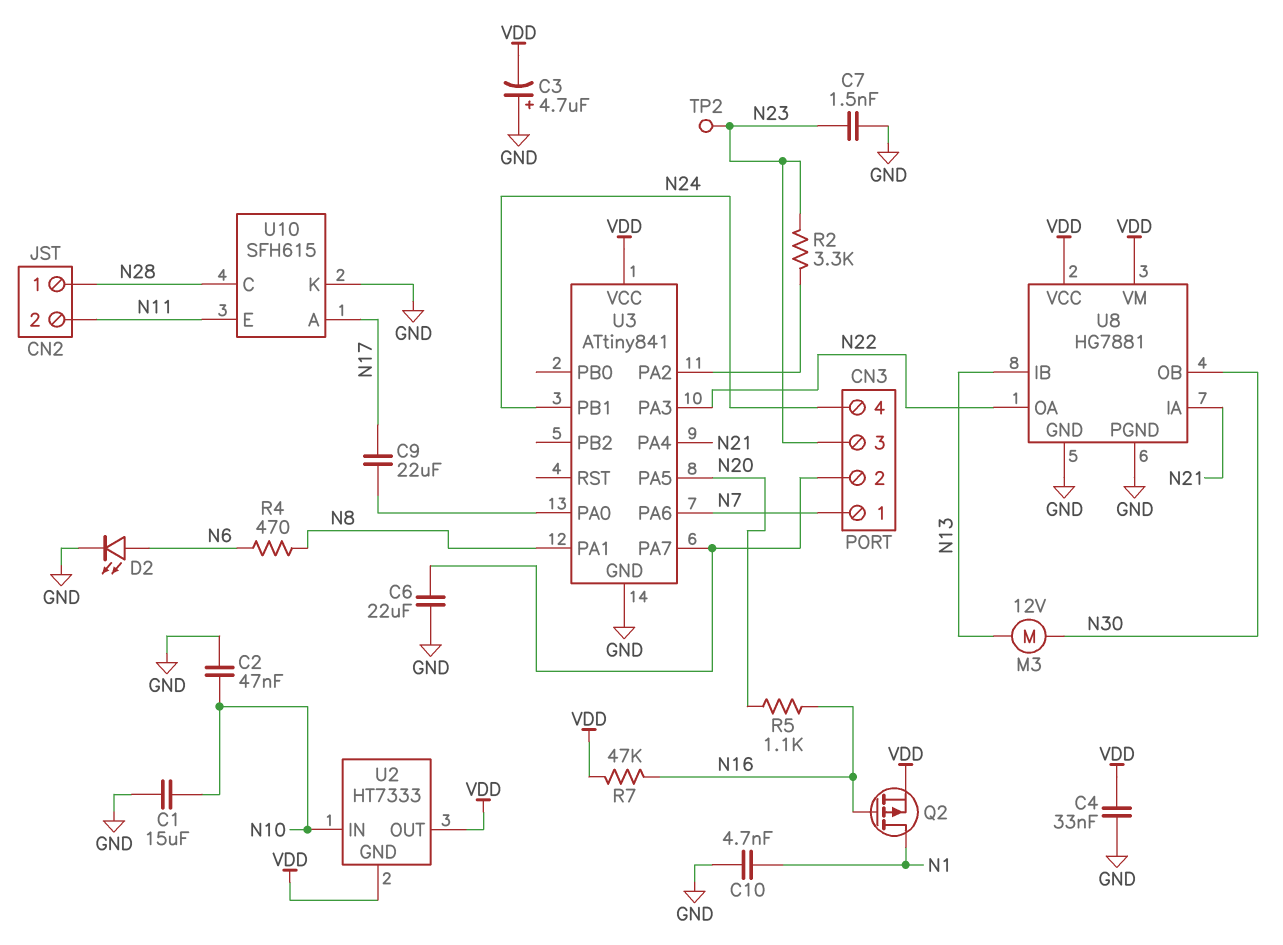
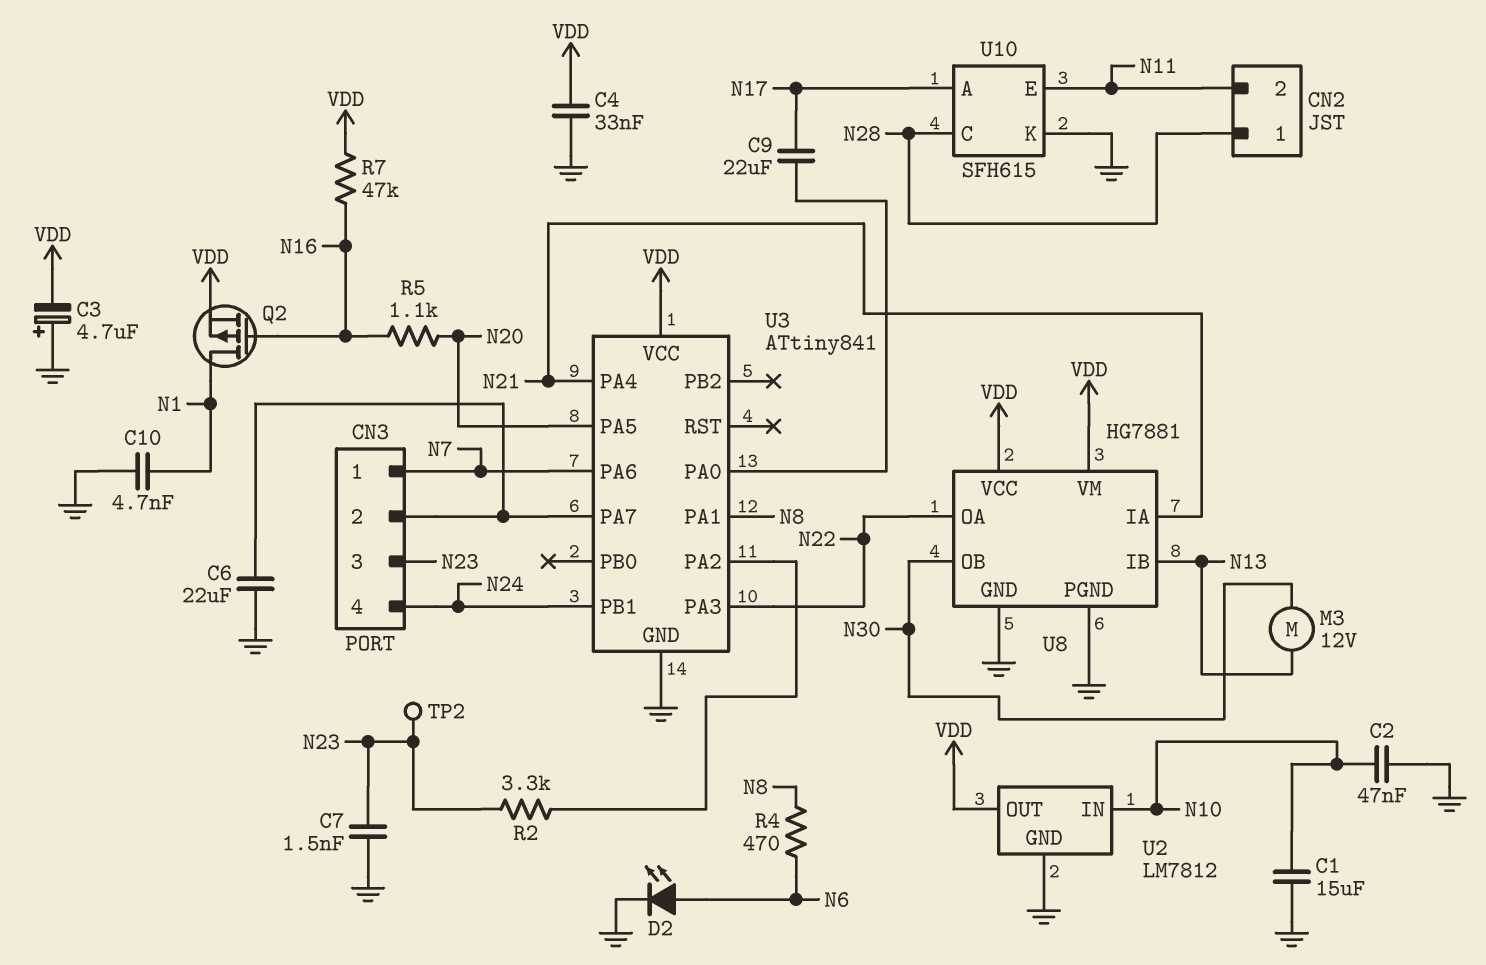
U2: HT7333 -> LM7812
U2 pin GND: VDD -> GND

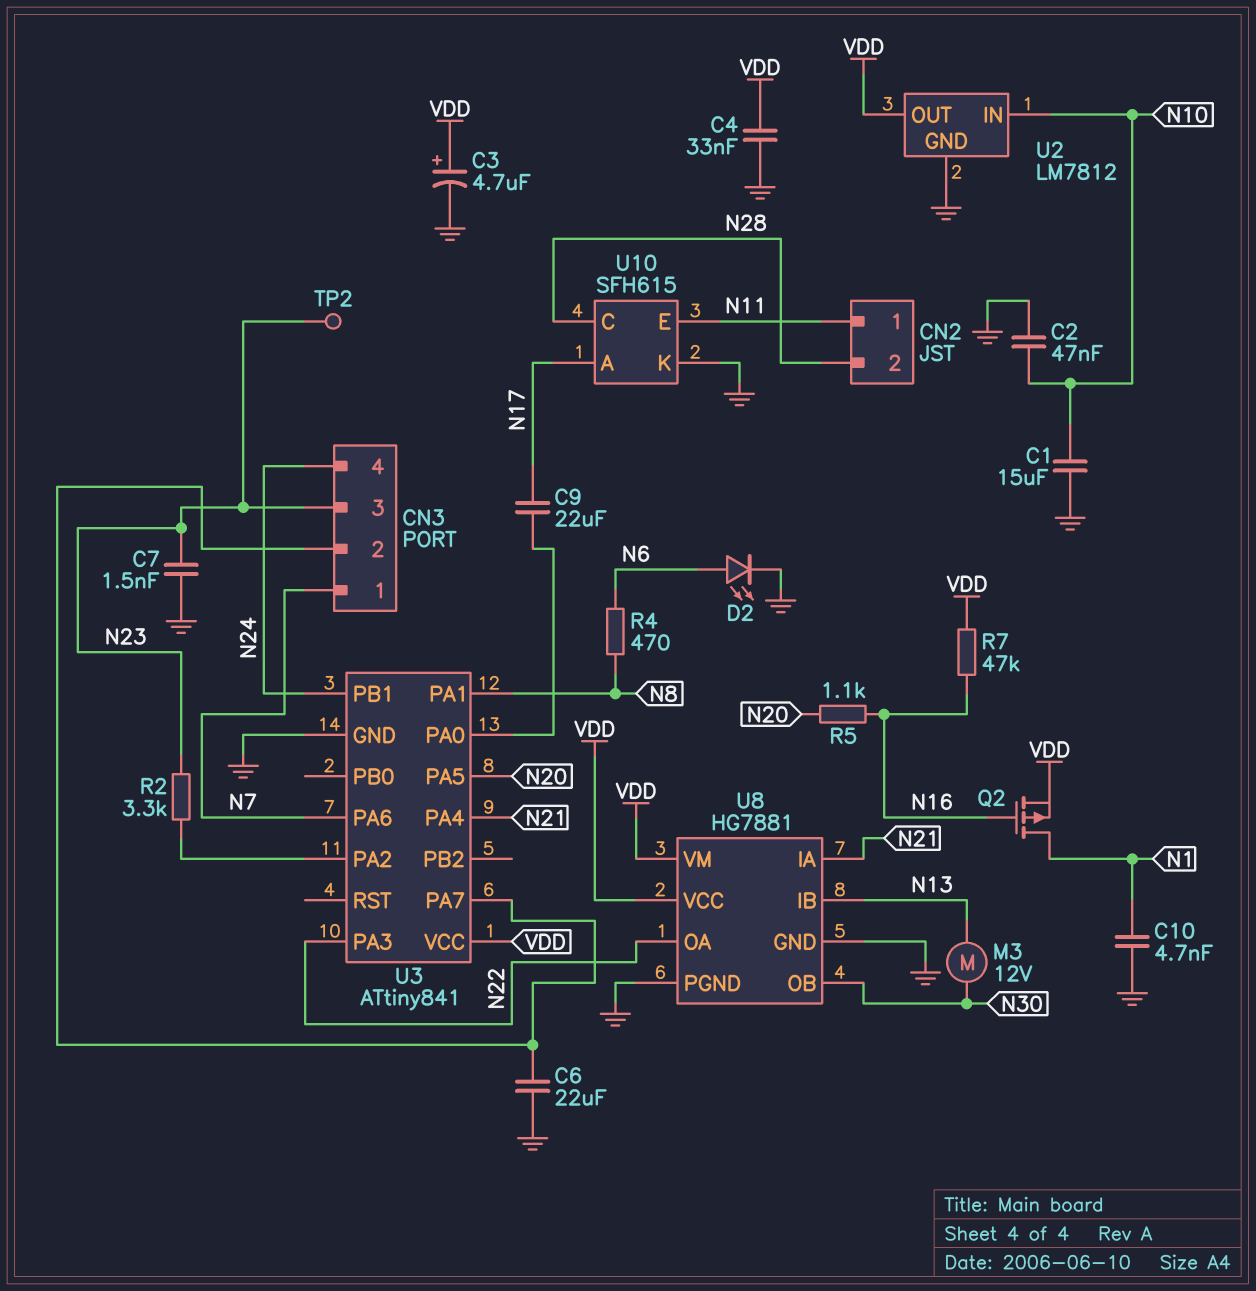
C3: 4.7uF (plus GND, minus VDD) -> 4.7uF (plus VDD, minus GND)
CN2 pin 1: N28 -> N11
CN2 pin 2: N11 -> N28

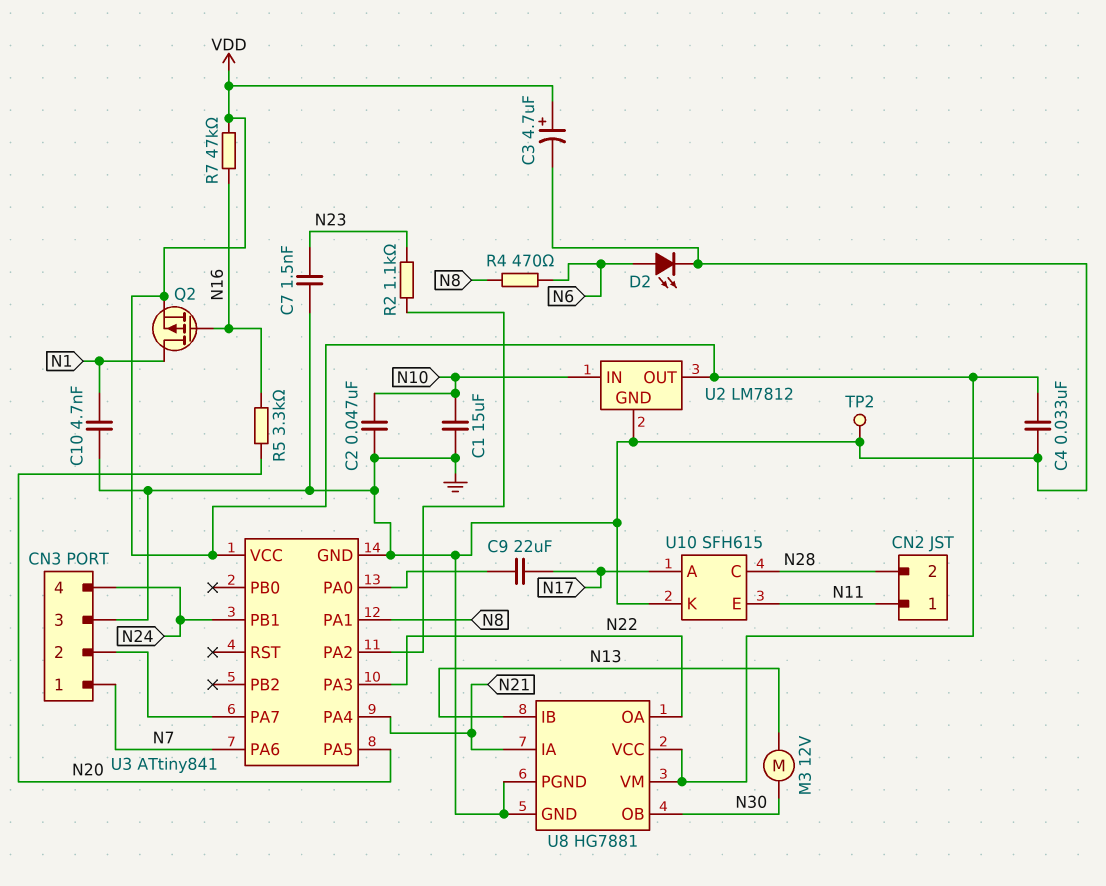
C6: 22uF (CN3/2, GND) -> none
CN3 pin 3: N23 -> GND
R2: 3.3k (N23, U3/PA2) -> 1.1k (N23, U3/PA2)
R5: 1.1k (N16, N20) -> 3.3k (N16, N20)
TP2: test point (N23) -> test point (GND)

